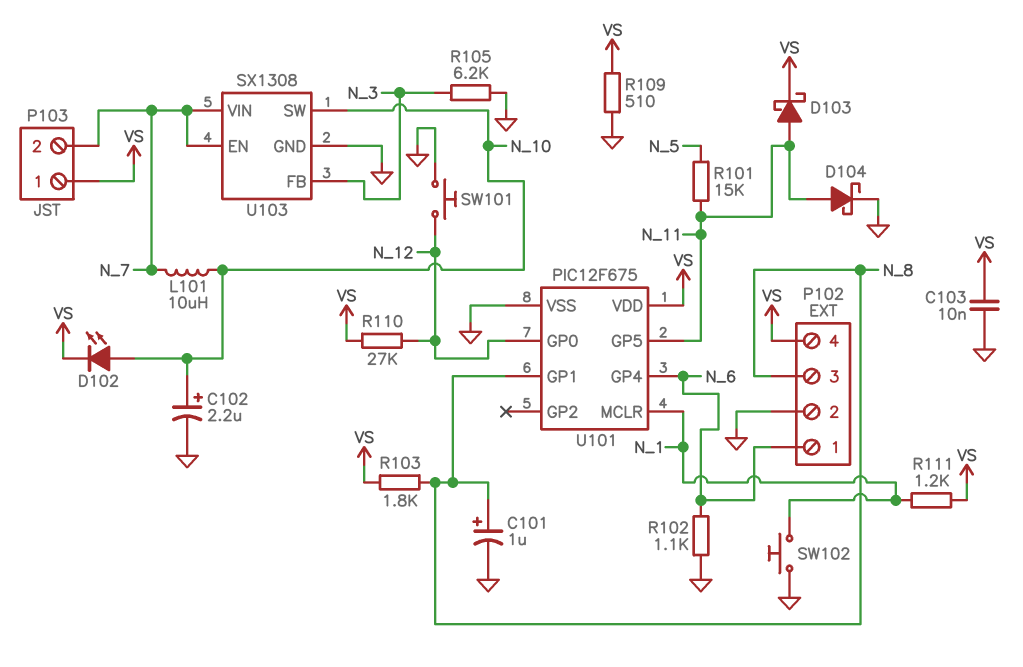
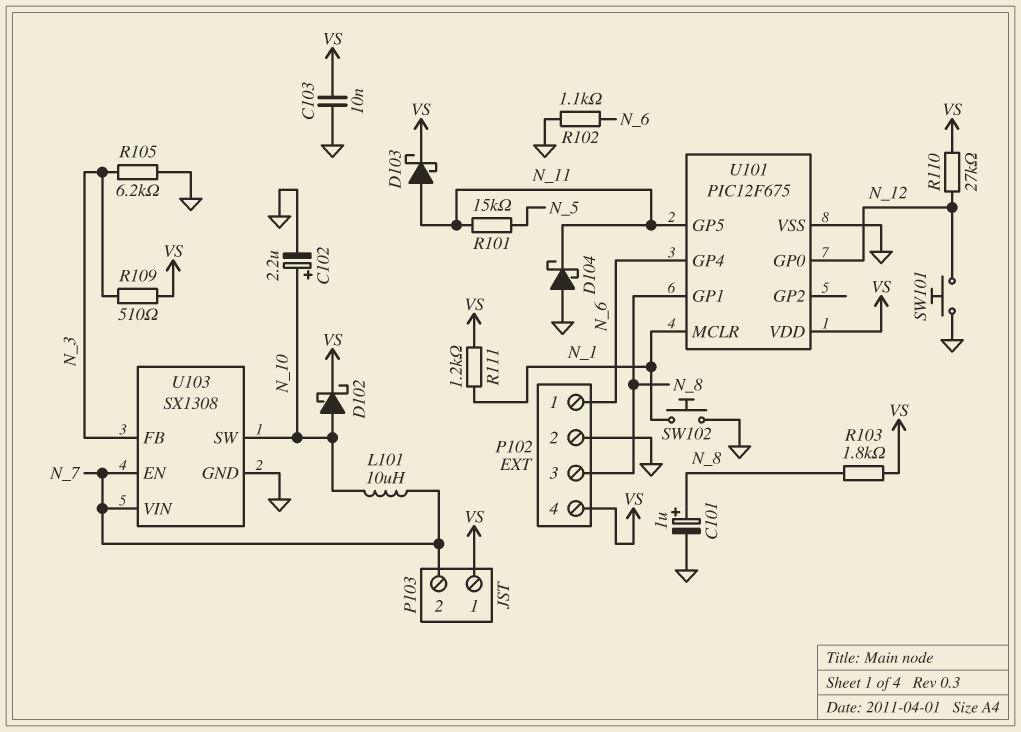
D102: LED (A N_10, K VS) -> schottky (A N_10, K VS)
D104: schottky (A N_11, K GND) -> schottky (A GND, K N_11)
R109: 510 (GND, VS) -> 510 (N_3, VS)

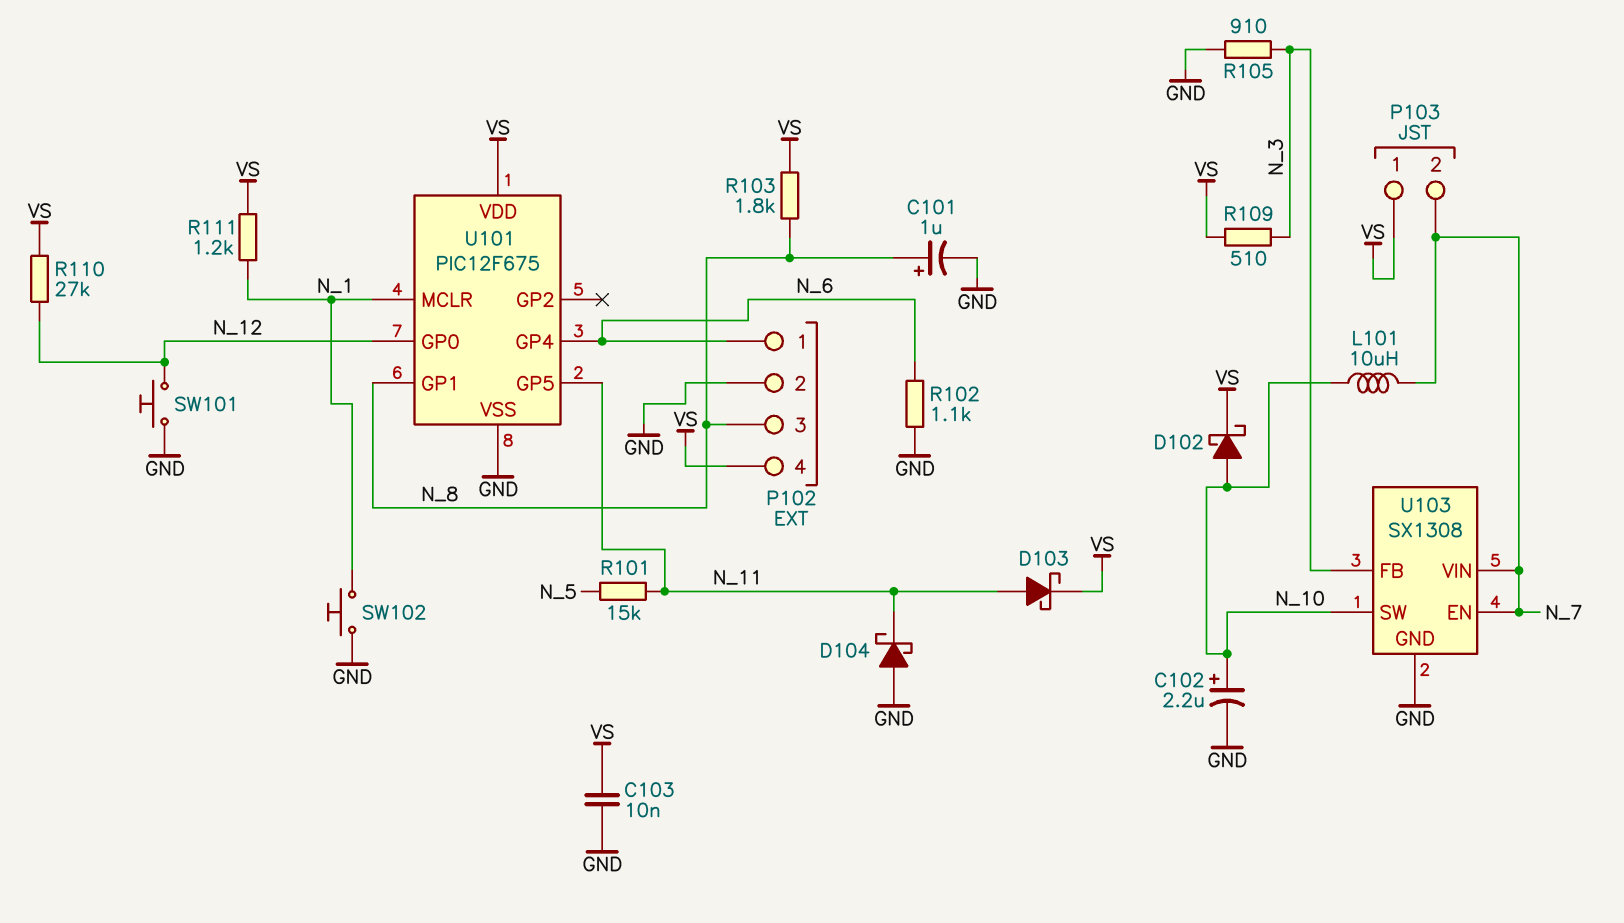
R105: 6.2k (GND, N_3) -> 910 (GND, N_3)

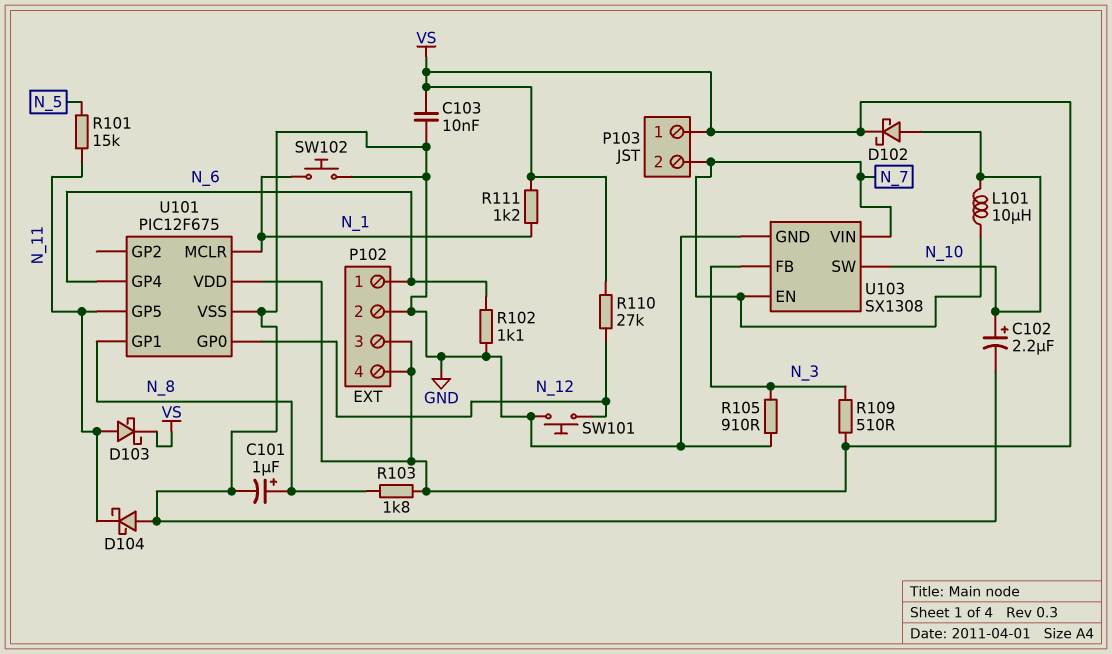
P102 pin 3: N_8 -> VS

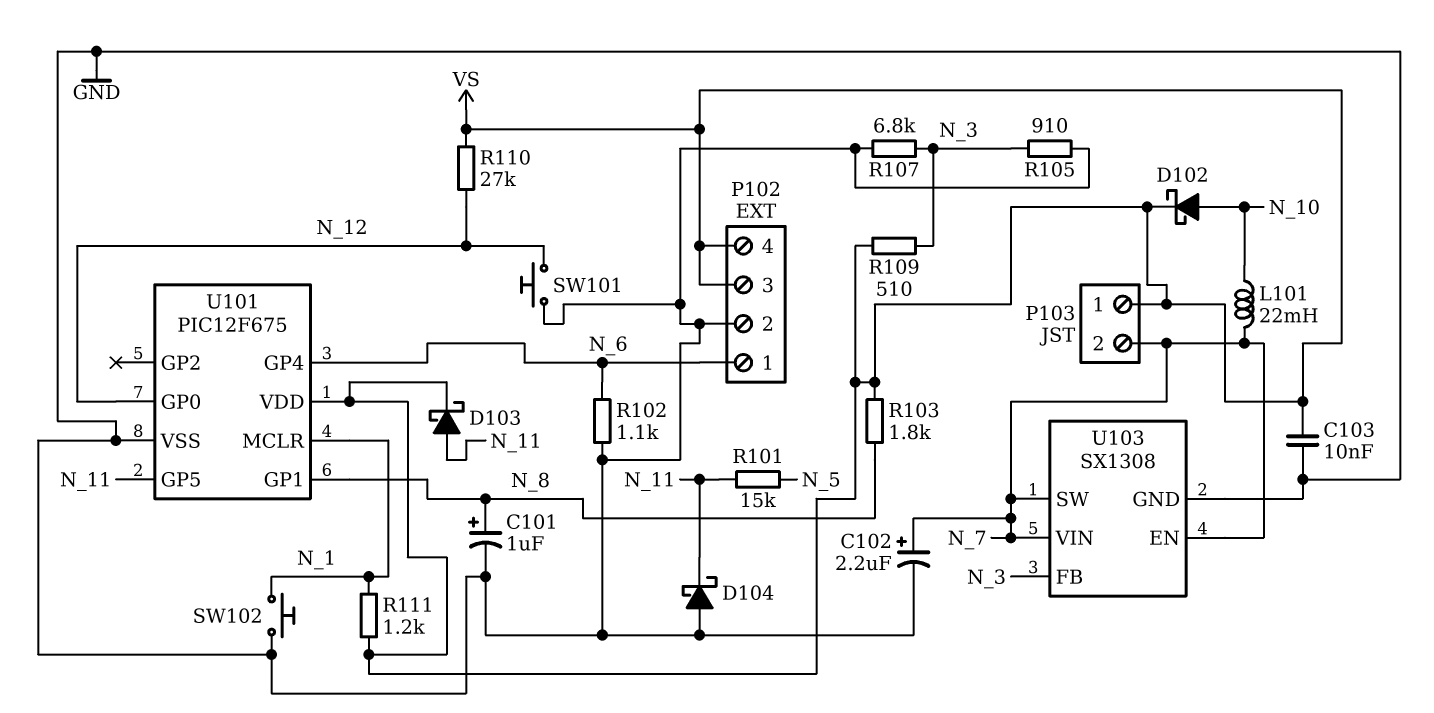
C102: 2.2uF (plus N_10, minus GND) -> 2.2uF (plus N_7, minus GND)
L101: 10uH (N_7, N_10) -> 22mH (N_7, N_10)
R107: none -> 6.8k (GND, N_3)
U103 pin SW: N_10 -> N_7

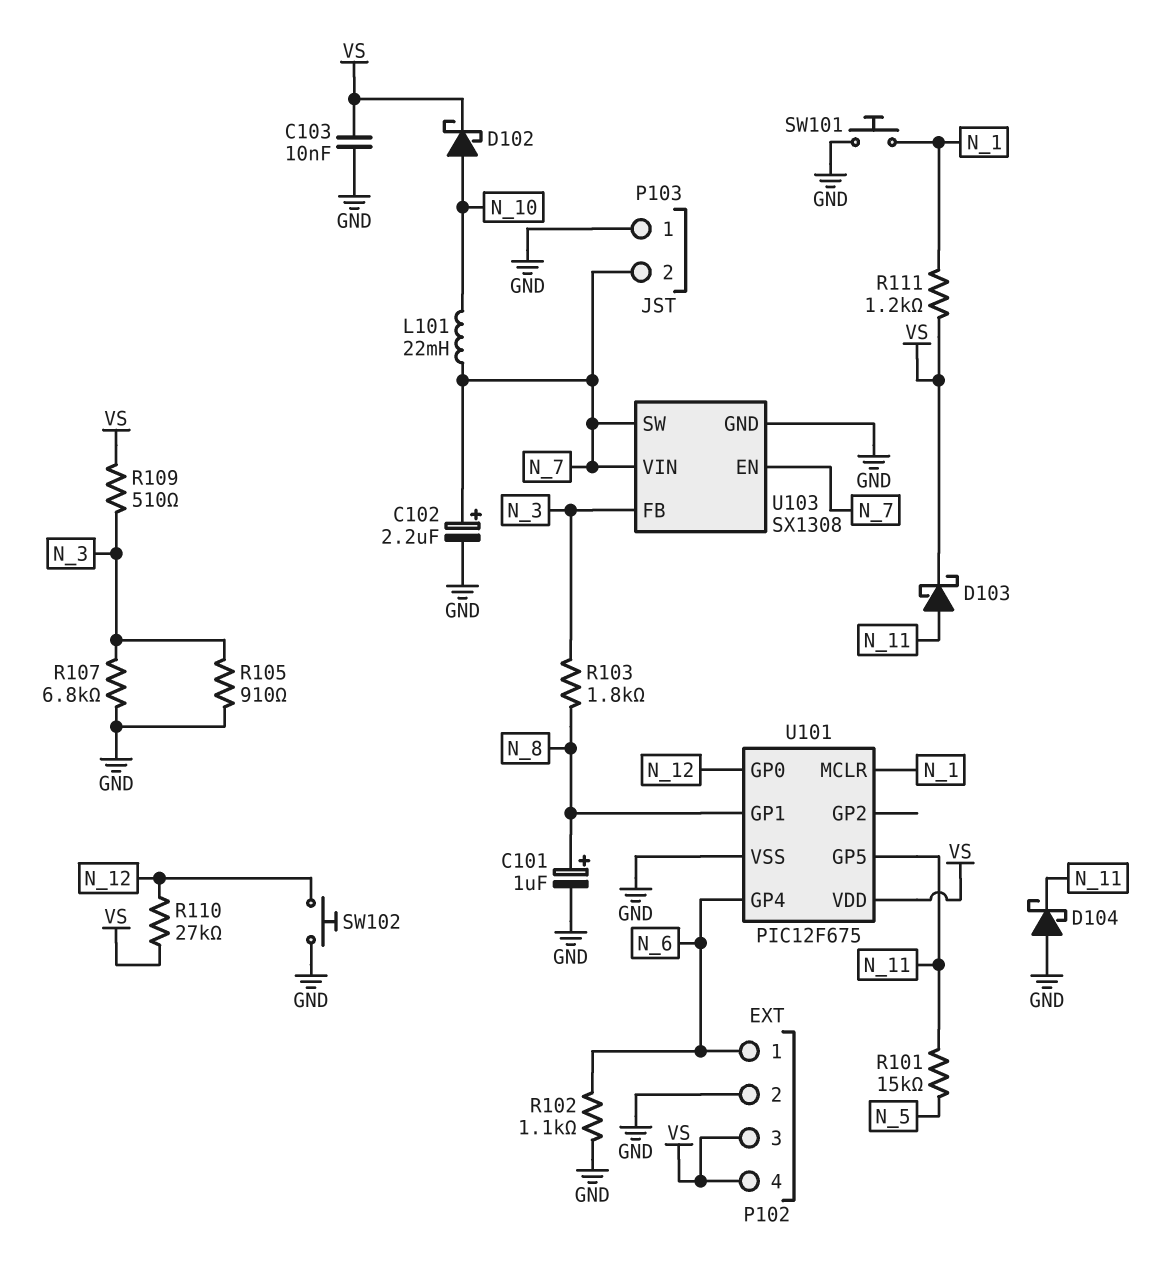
P103 pin 1: VS -> GND
R103: 1.8k (N_8, VS) -> 1.8k (N_3, N_8)
SW101: button (GND, N_12) -> button (GND, N_1)
SW102: button (GND, N_1) -> button (GND, N_12)

